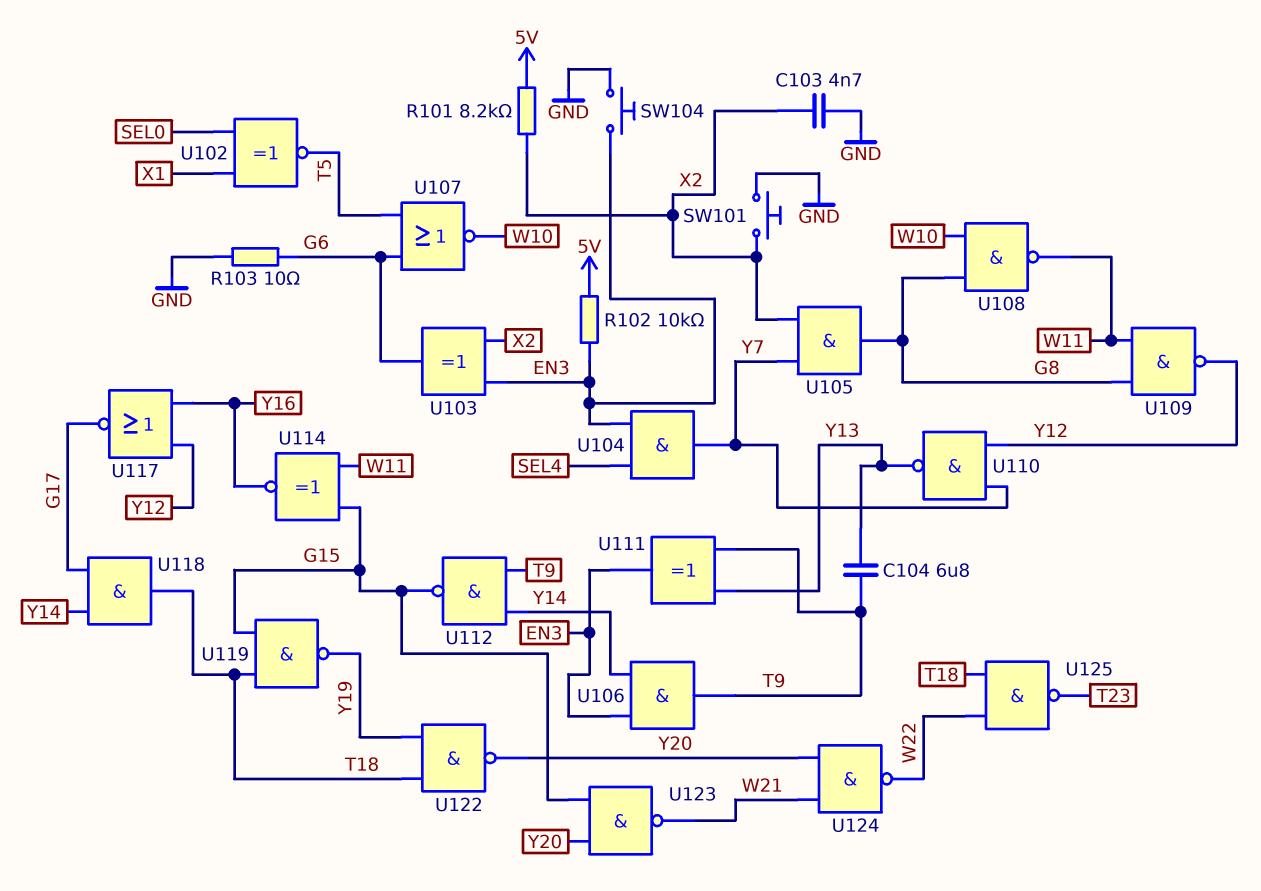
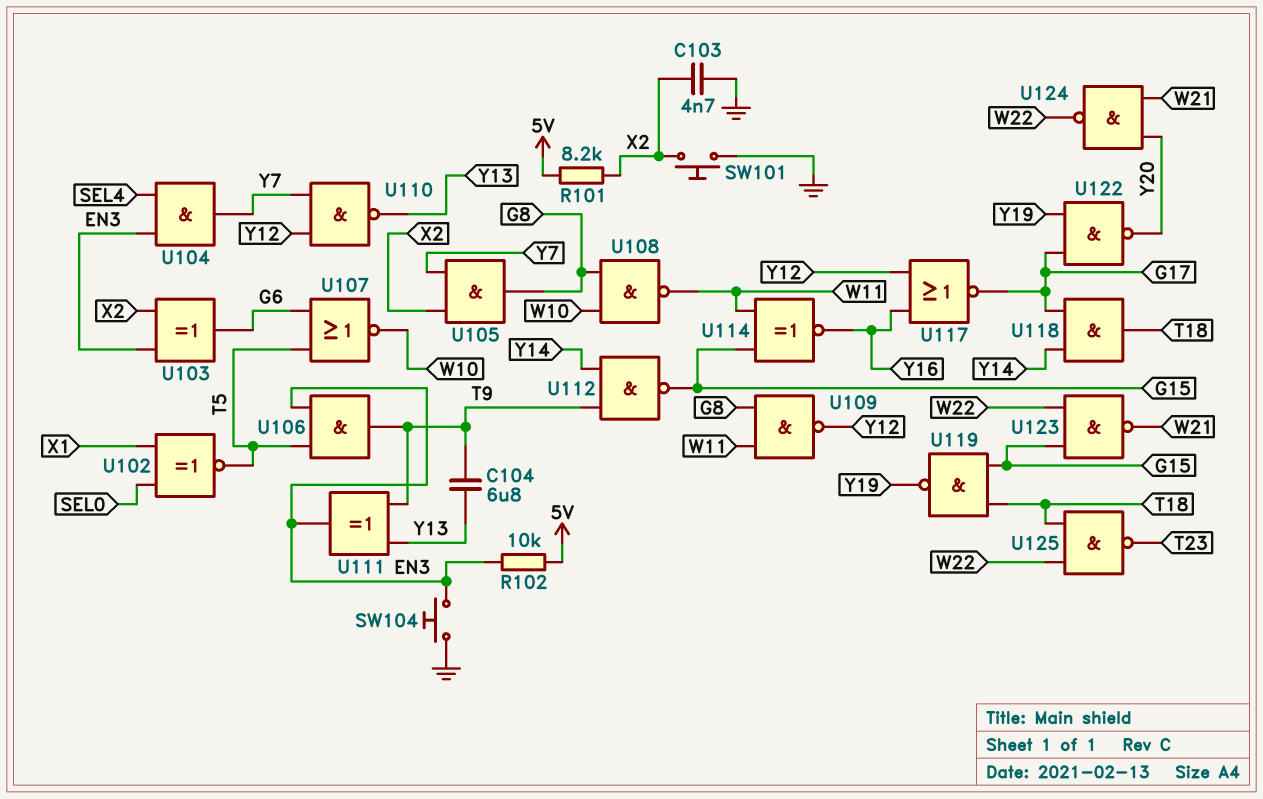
R103: 10 (G6, GND) -> none
U106: AND (in EN3, in Y14, out T9) -> AND (in EN3, in T5, out T9)
U122: NAND (in T18, in Y19, out Y20) -> NAND (in G17, in Y19, out Y20)
U123: NAND (in G15, in Y20, out W21) -> NAND (in G15, in W22, out W21)

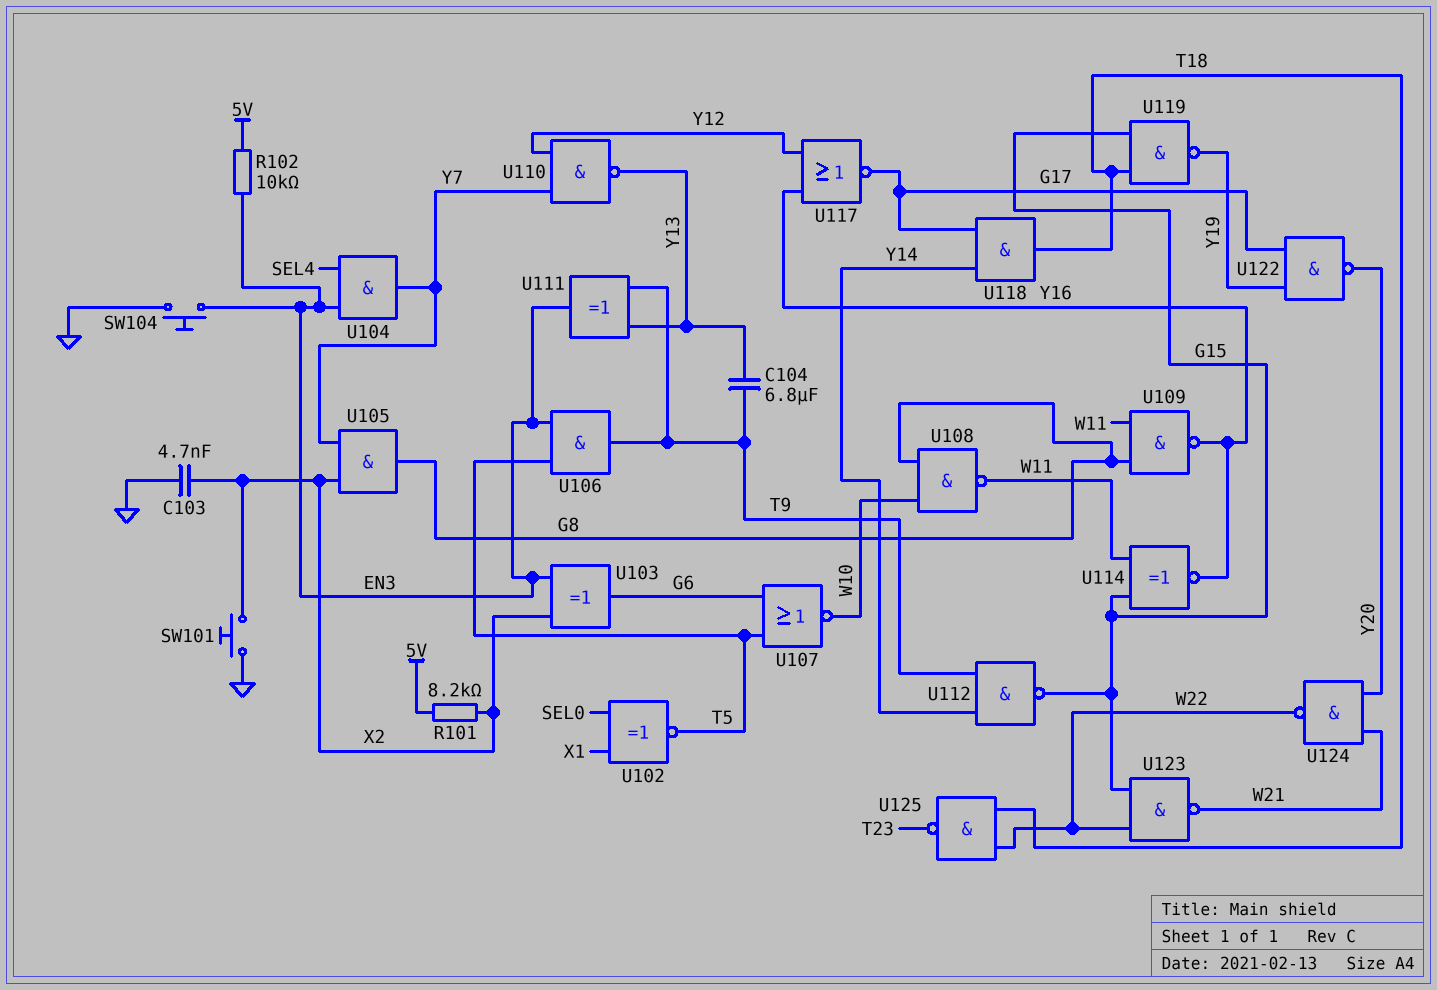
U109: NAND (in G8, in W11, out Y12) -> NAND (in G8, in W11, out Y16)

